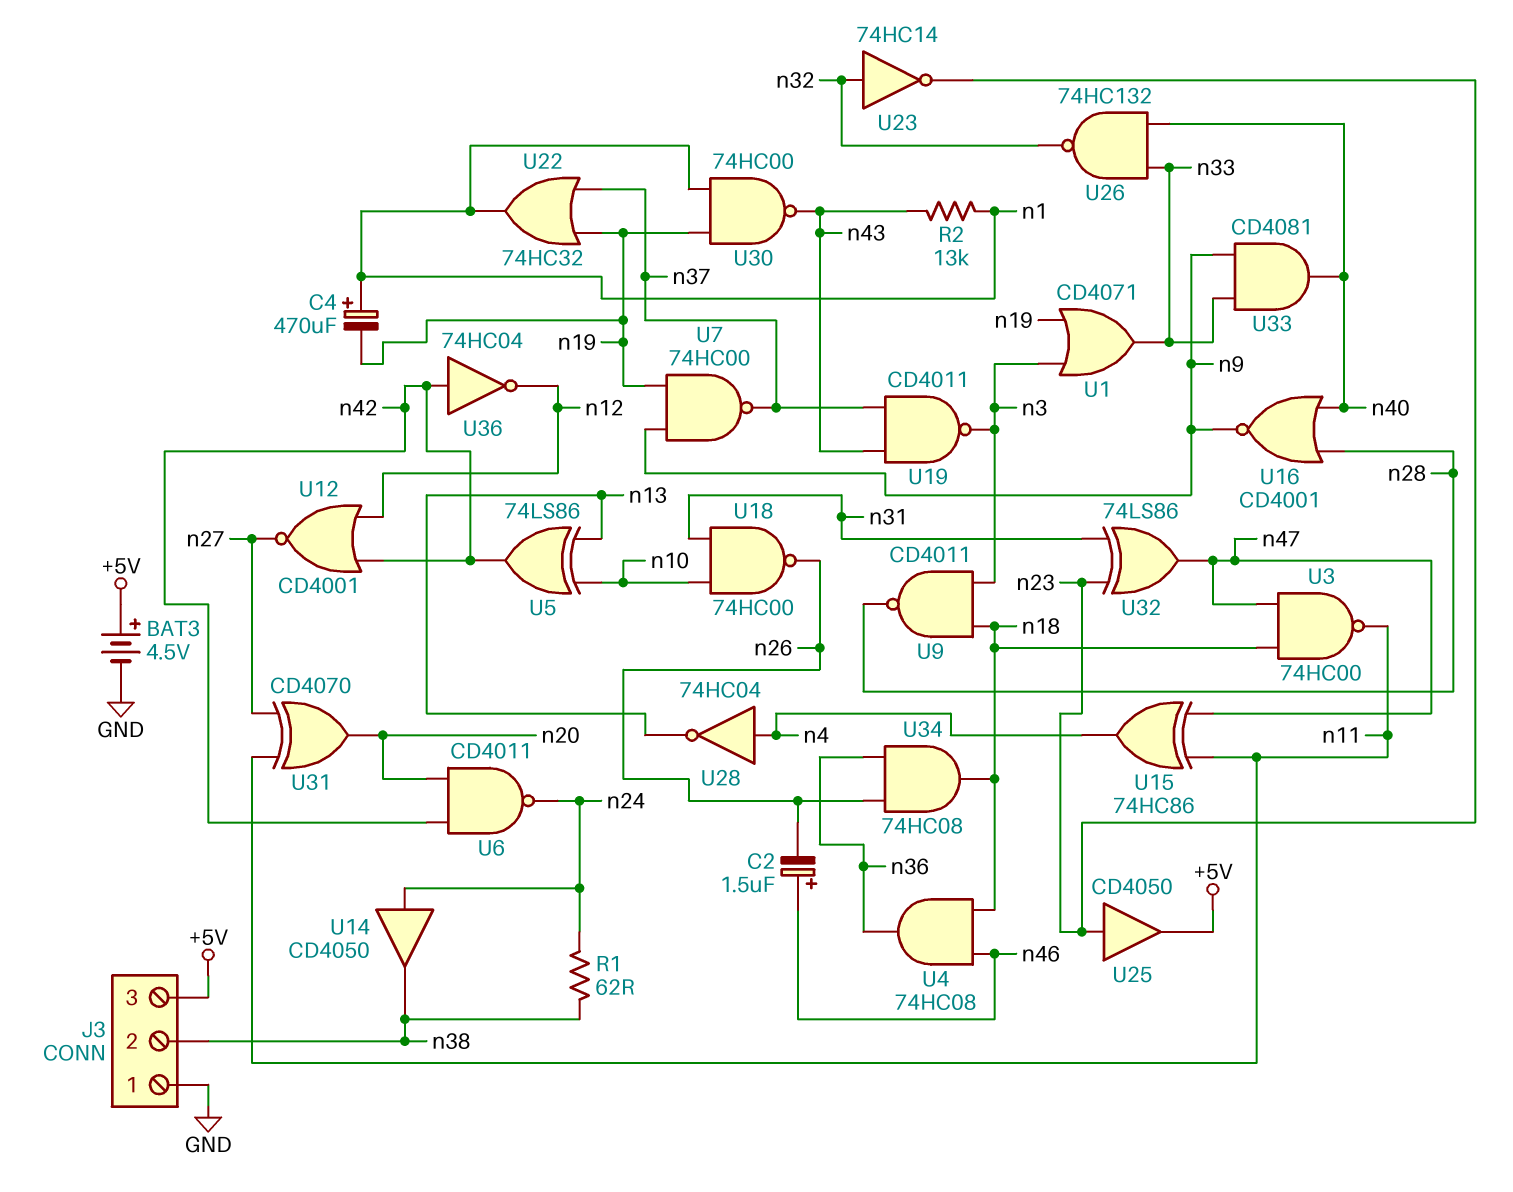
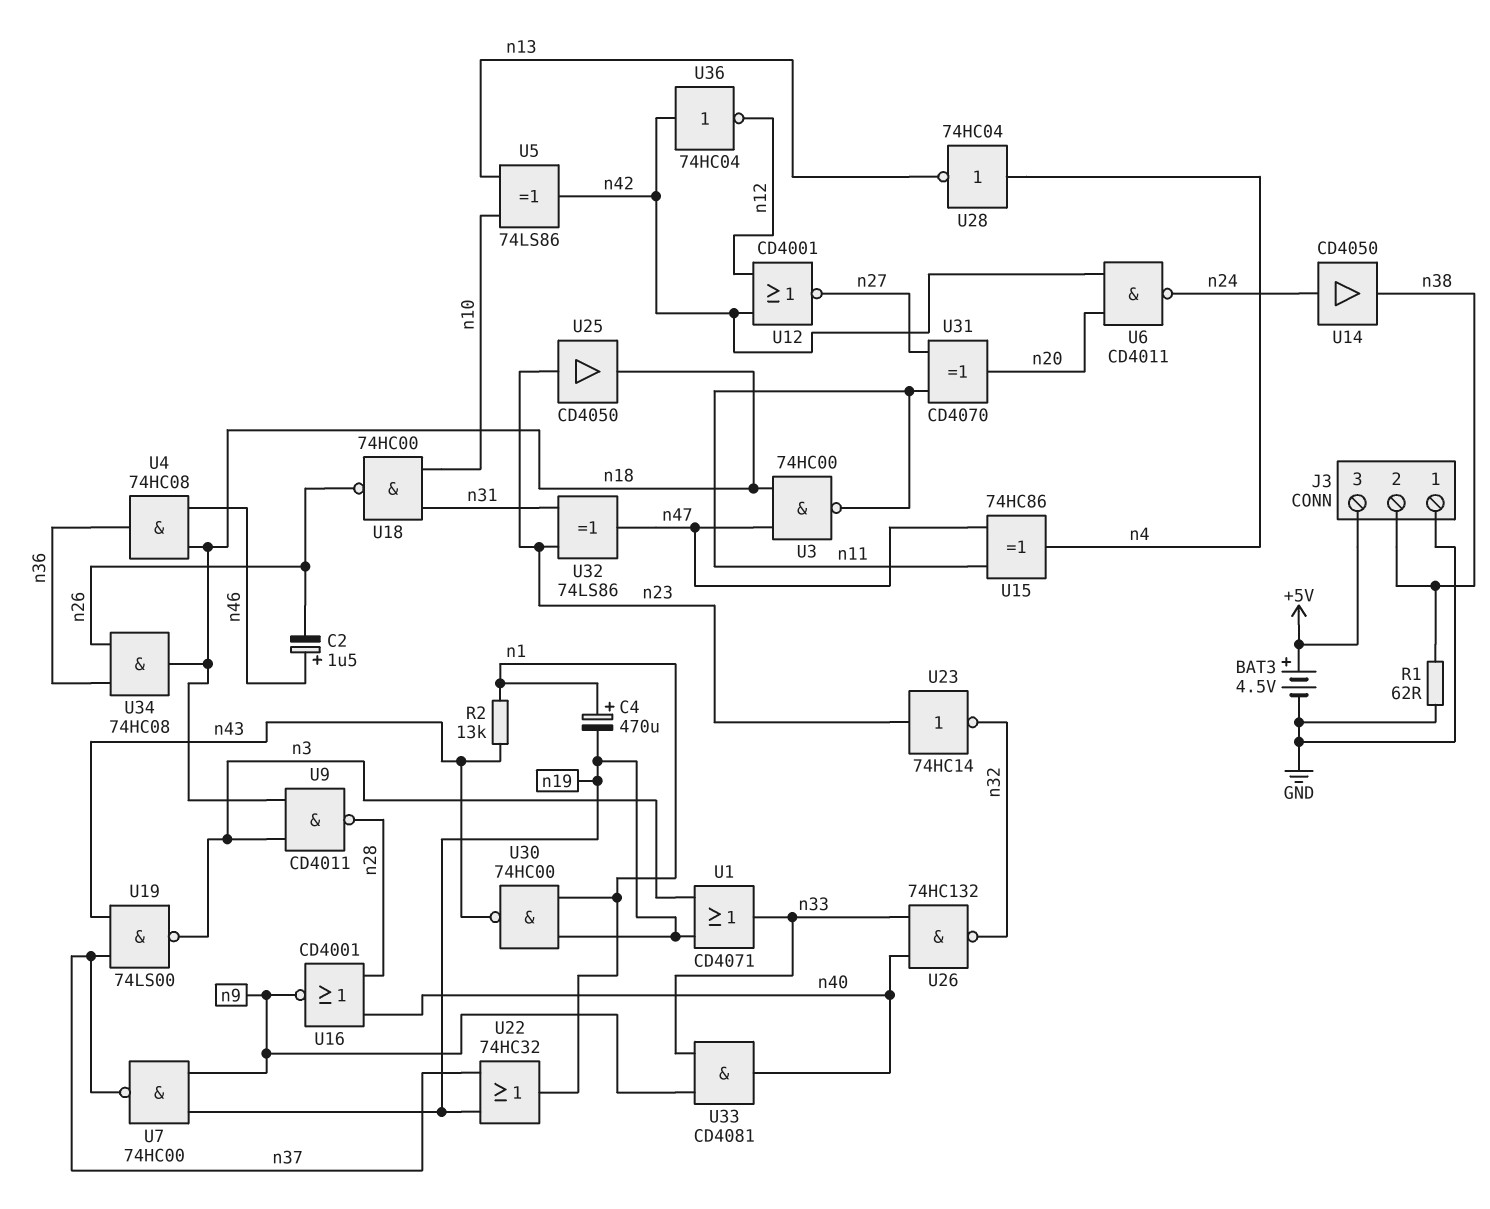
R1: 62 (n24, n38) -> 62 (GND, n38)
U19: NAND CD4011 (in n37, in n43, out n3) -> NAND 74LS00 (in n37, in n43, out n3)
U23: NOT 74HC14 (in n32, out n23) -> NOT 74HC14 (in n23, out n32)
U25: buffer CD4050 (in n23, out +5V) -> buffer CD4050 (in n23, out n18)

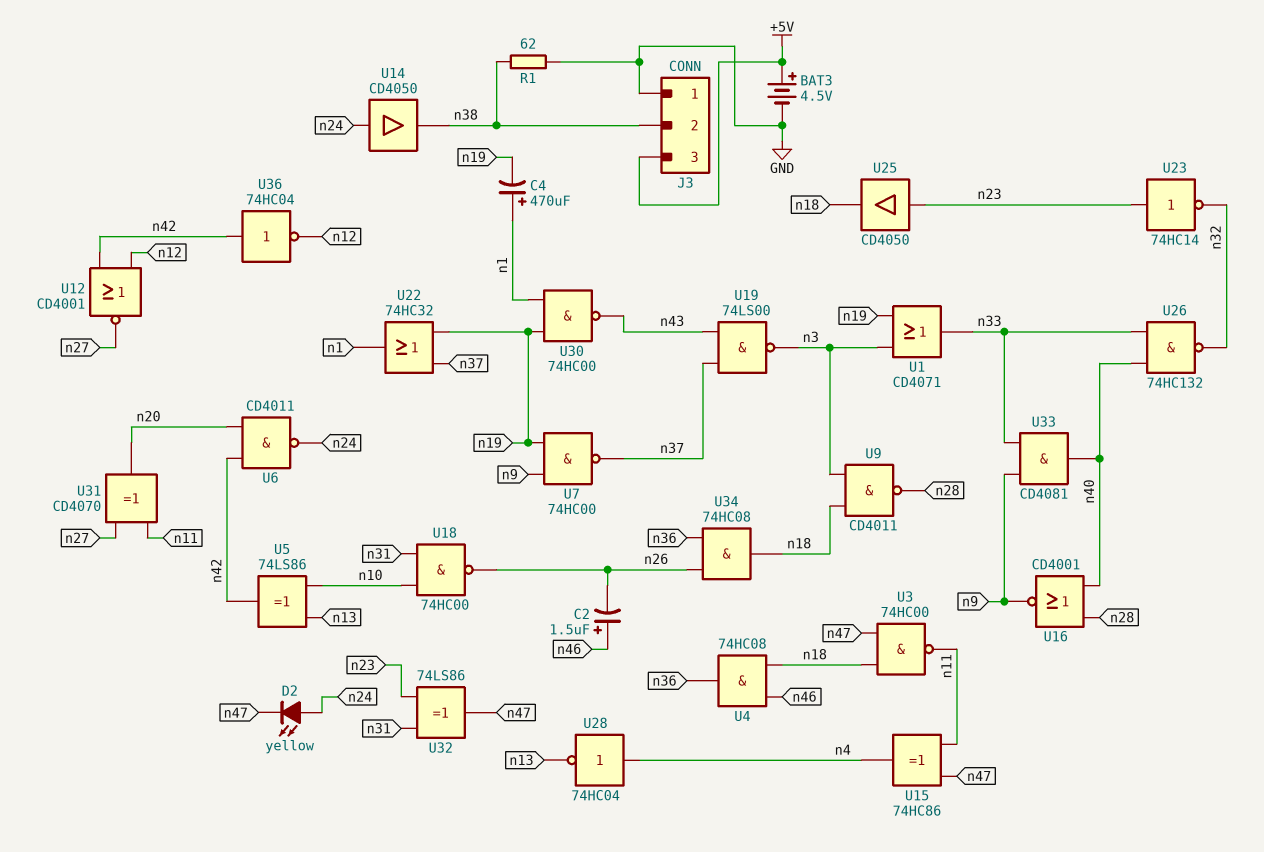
D2: none -> LED yellow (A n24, K n47)
R2: 13k (n1, n43) -> none

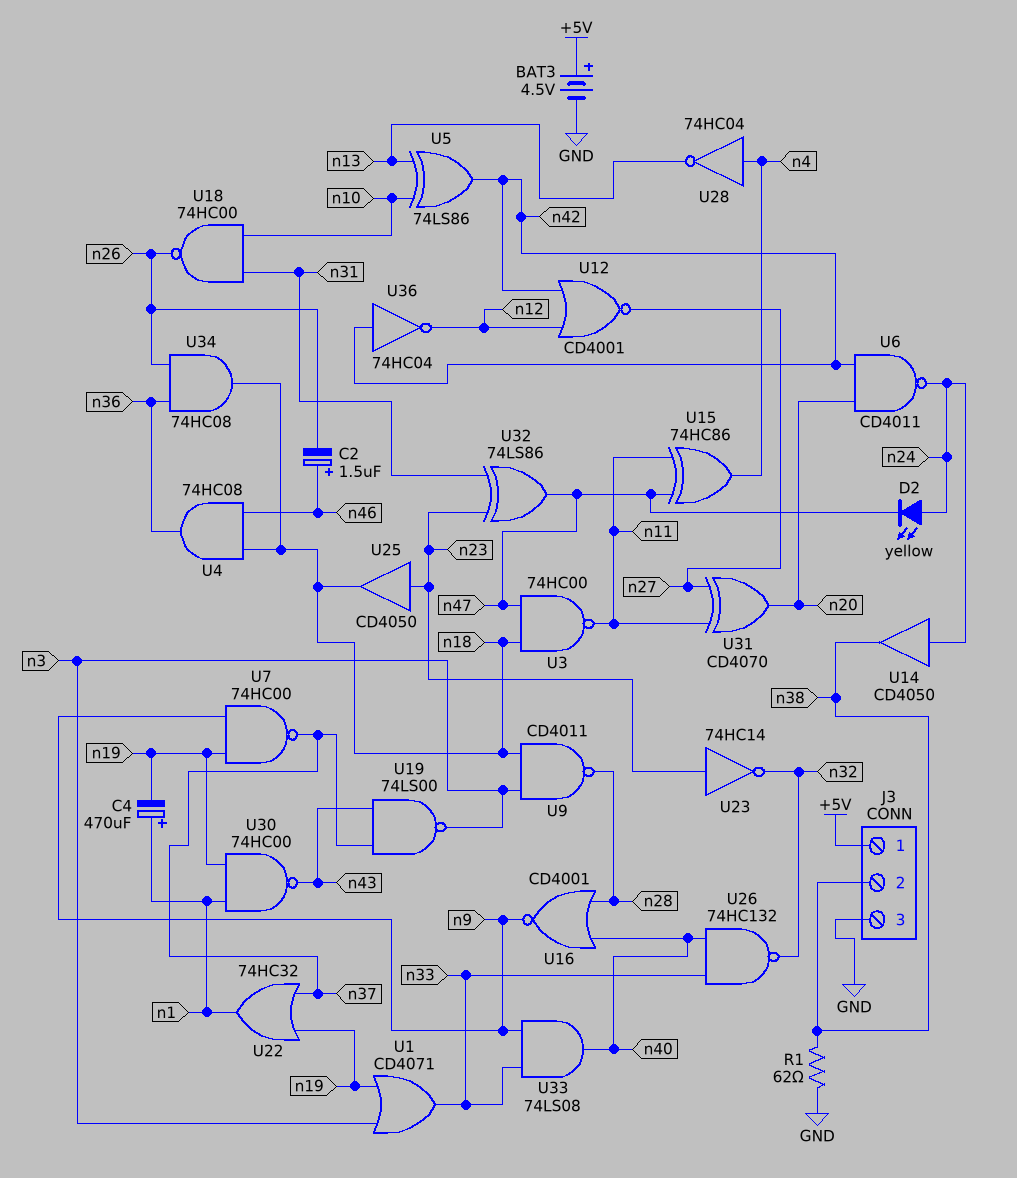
J3 pin 1: GND -> +5V
J3 pin 3: +5V -> GND
U33: AND CD4081 (in n9, in n33, out n40) -> AND 74LS08 (in n9, in n33, out n40)

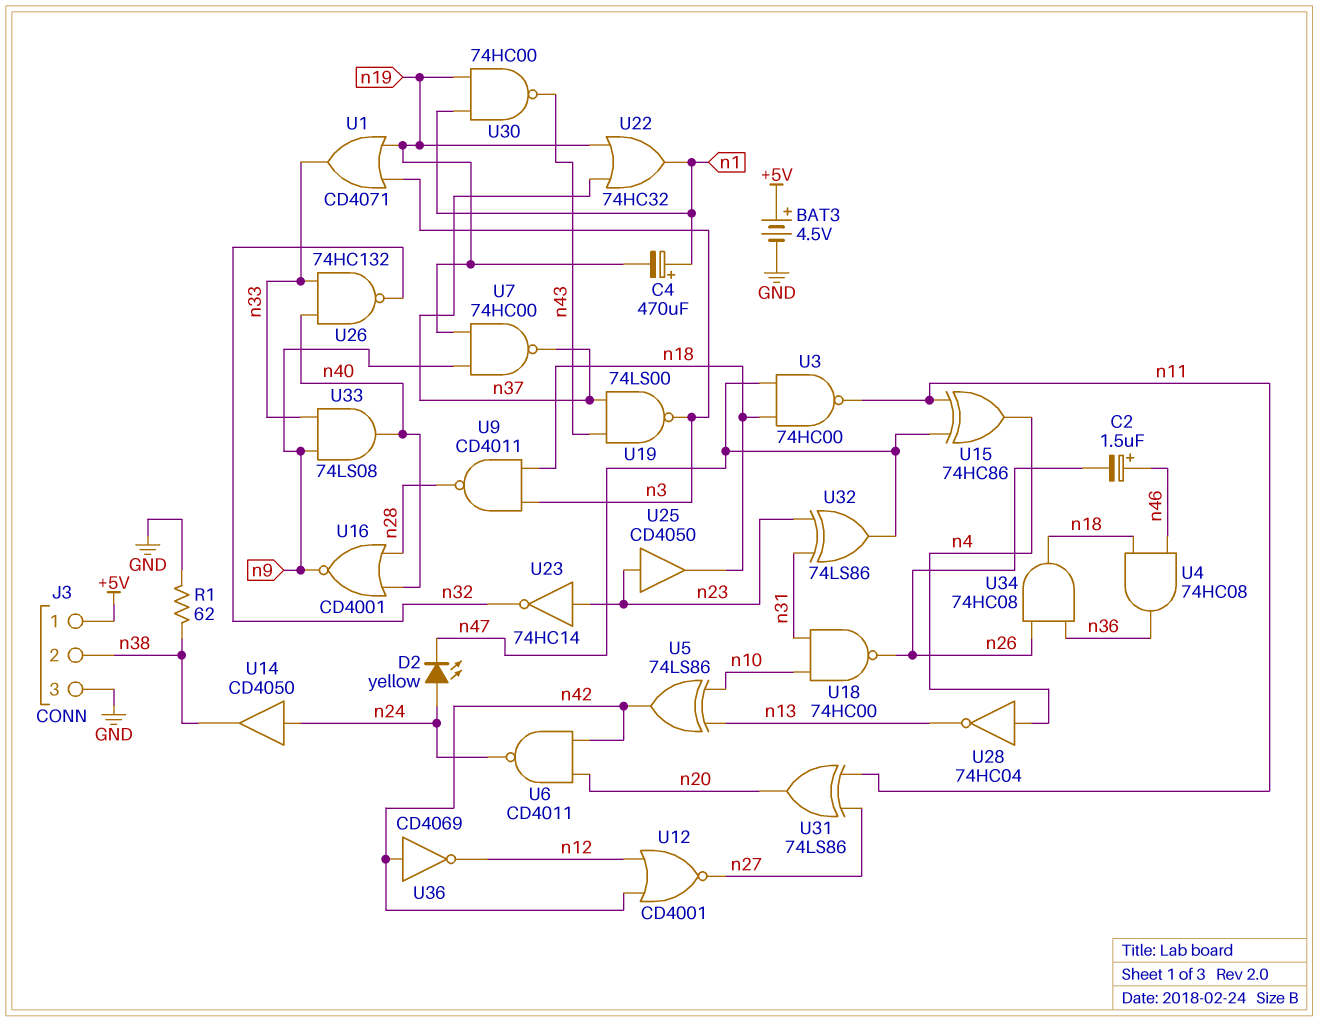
U31: XOR CD4070 (in n11, in n27, out n20) -> XOR 74LS86 (in n11, in n27, out n20)
U36: NOT 74HC04 (in n42, out n12) -> NOT CD4069 (in n42, out n12)

